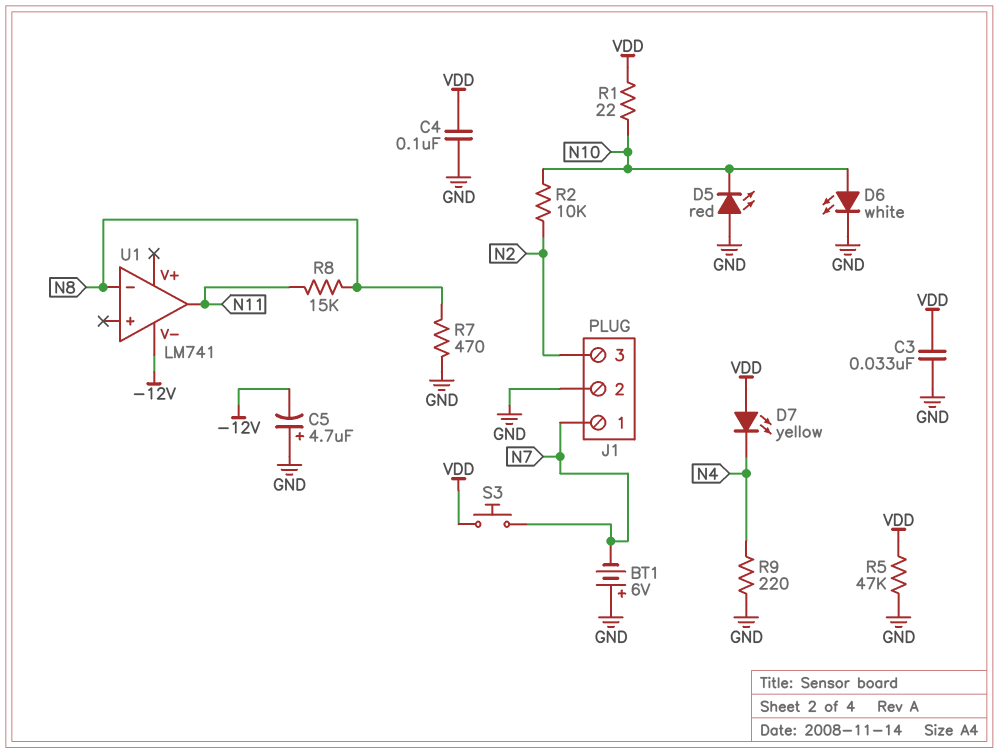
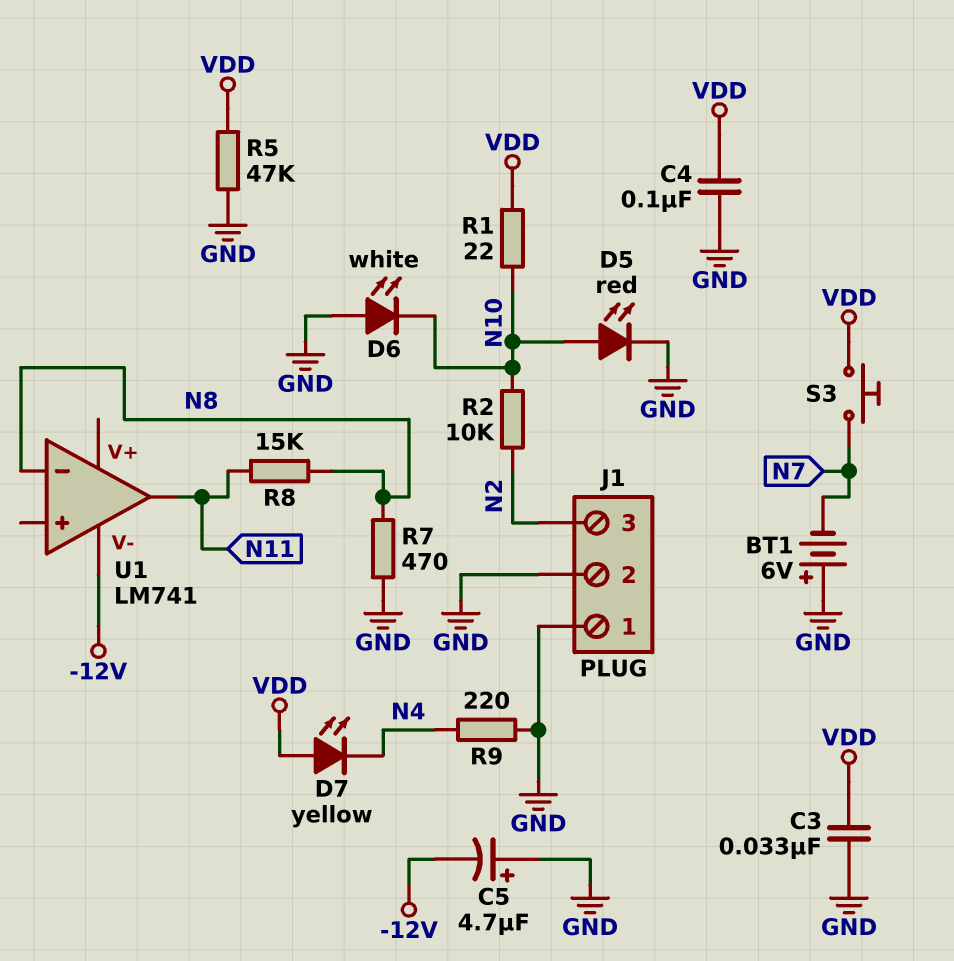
D5: LED red (A GND, K N10) -> LED red (A N10, K GND)
D6: LED white (A N10, K GND) -> LED white (A GND, K N10)
J1 pin 1: N7 -> GND

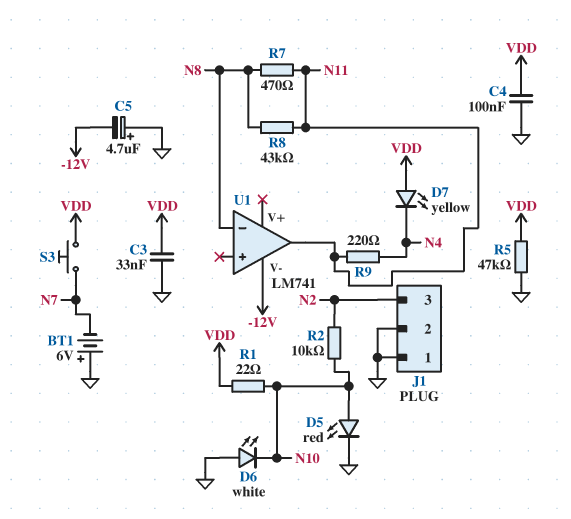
R7: 470 (GND, N8) -> 470 (N8, N11)
R8: 15k (N8, N11) -> 43k (N8, N11)
R9: 220 (GND, N4) -> 220 (N4, N11)

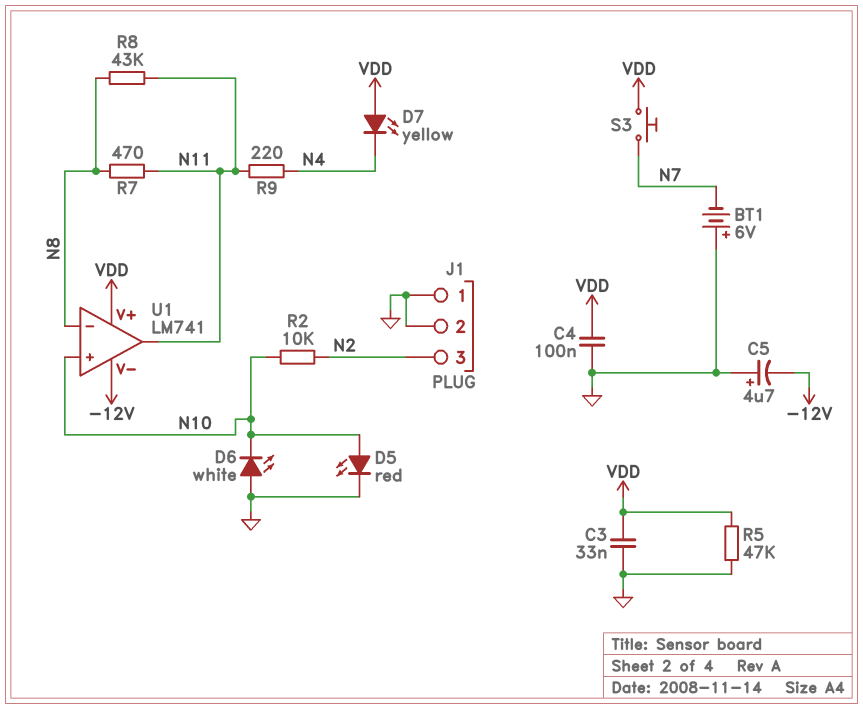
R1: 22 (N10, VDD) -> none
U1 pin V+: none -> VDD
U1 pin in+: none -> N10

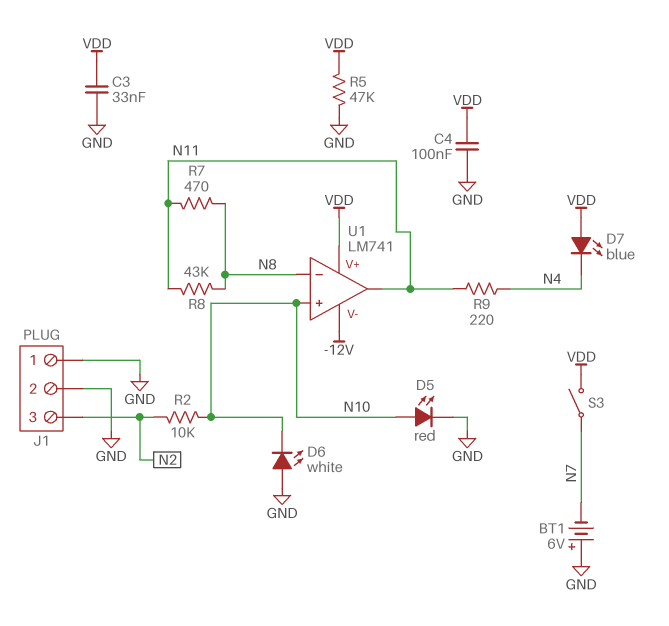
C5: 4.7uF (plus GND, minus -12V) -> none
D7: LED yellow (A VDD, K N4) -> LED blue (A VDD, K N4)
S3: button (N7, VDD) -> switch (N7, VDD)

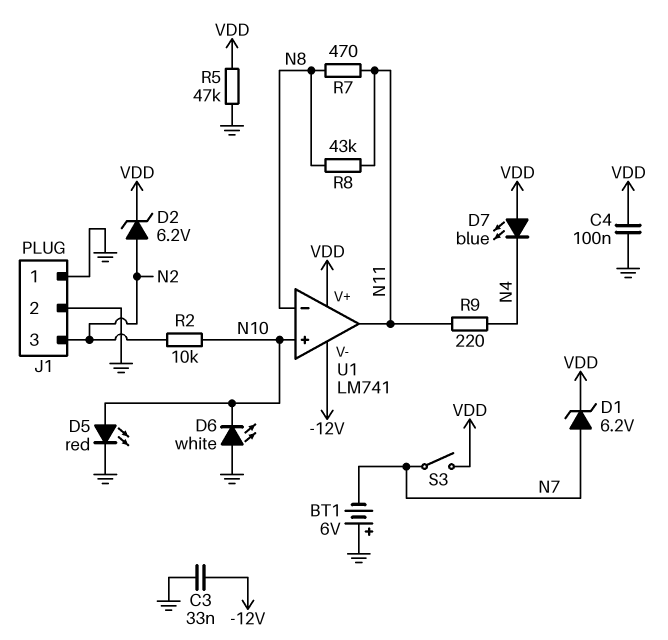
C3: 33nF (GND, VDD) -> 33nF (-12V, GND)
D1: none -> zener 6.2V (A N7, K VDD)
D2: none -> zener 6.2V (A N2, K VDD)

